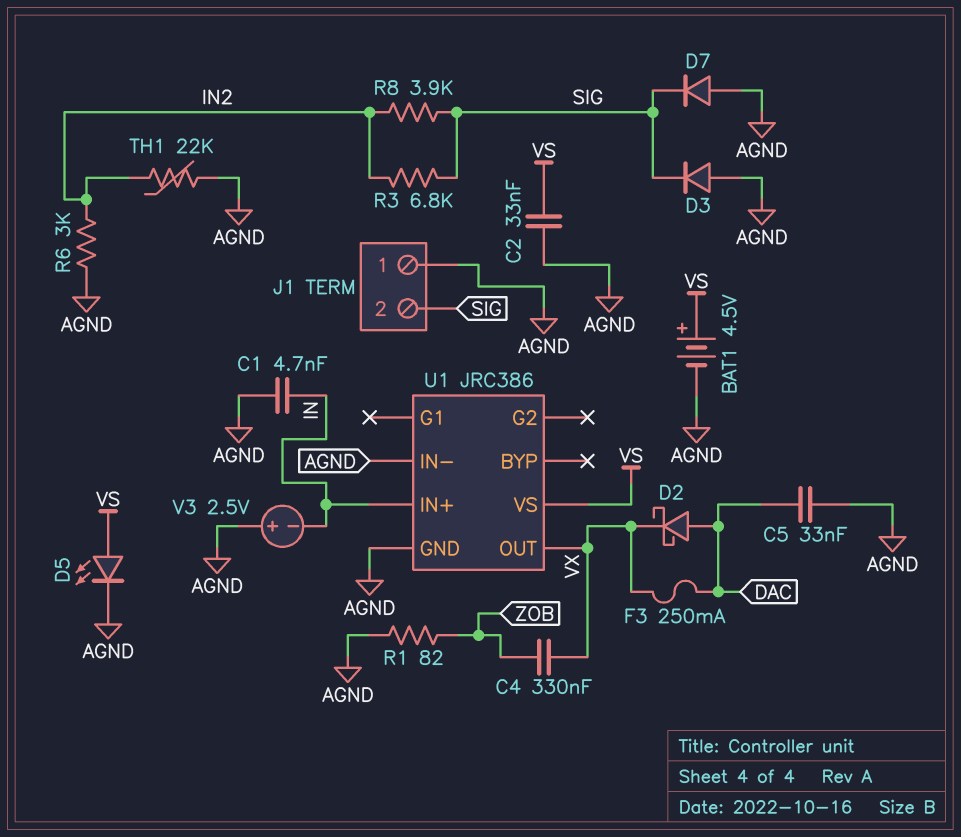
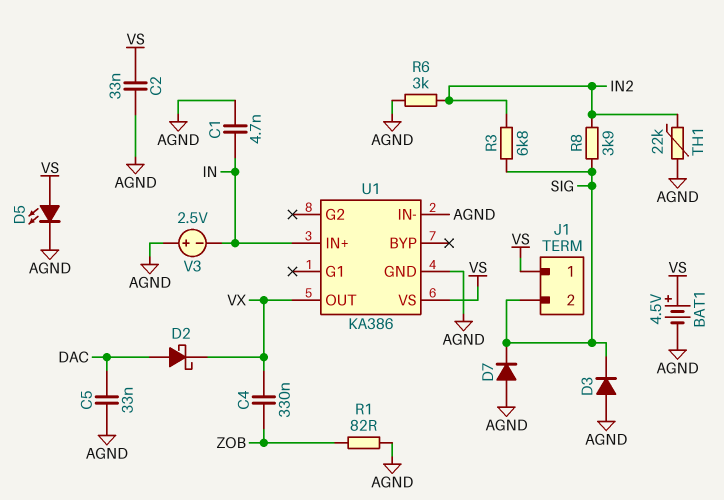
F3: 250mA (DAC, VX) -> none
J1 pin 1: AGND -> VS
U1: JRC386 -> KA386

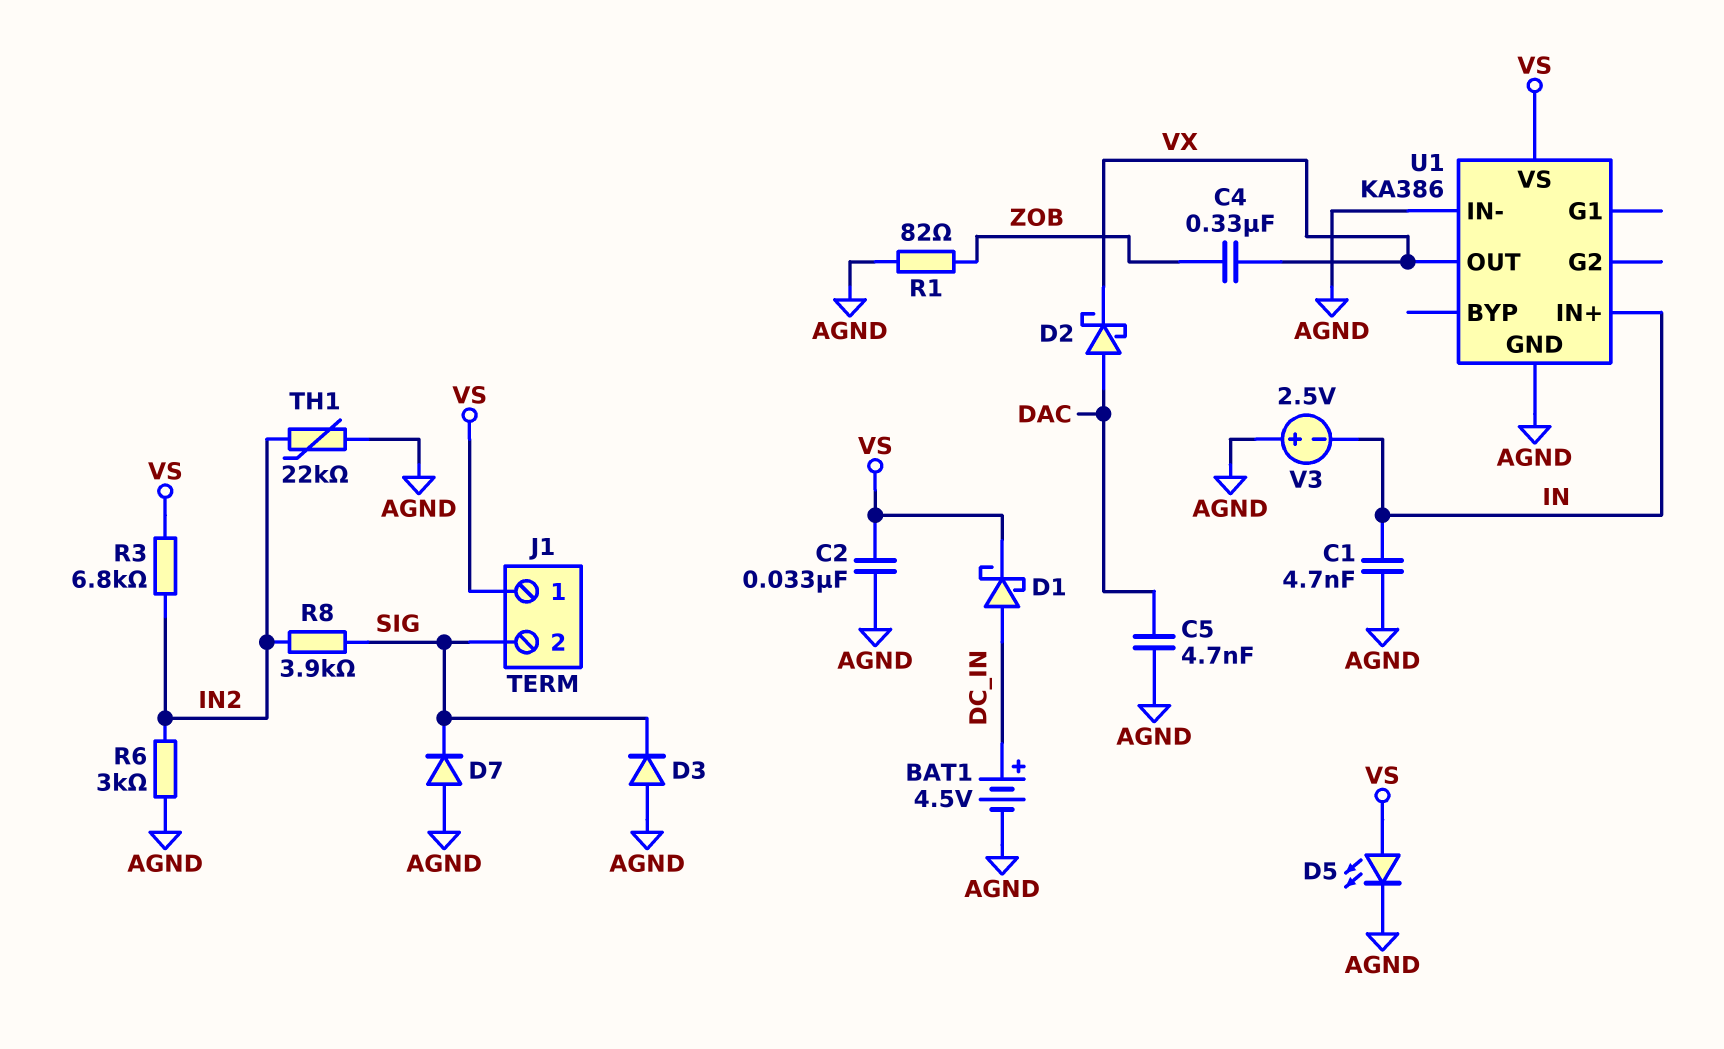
BAT1: 4.5V (plus VS, minus AGND) -> 4.5V (plus DC_IN, minus AGND)
C5: 33nF (AGND, DAC) -> 4.7nF (AGND, DAC)
D1: none -> schottky (A DC_IN, K VS)
R3: 6.8k (IN2, SIG) -> 6.8k (IN2, VS)

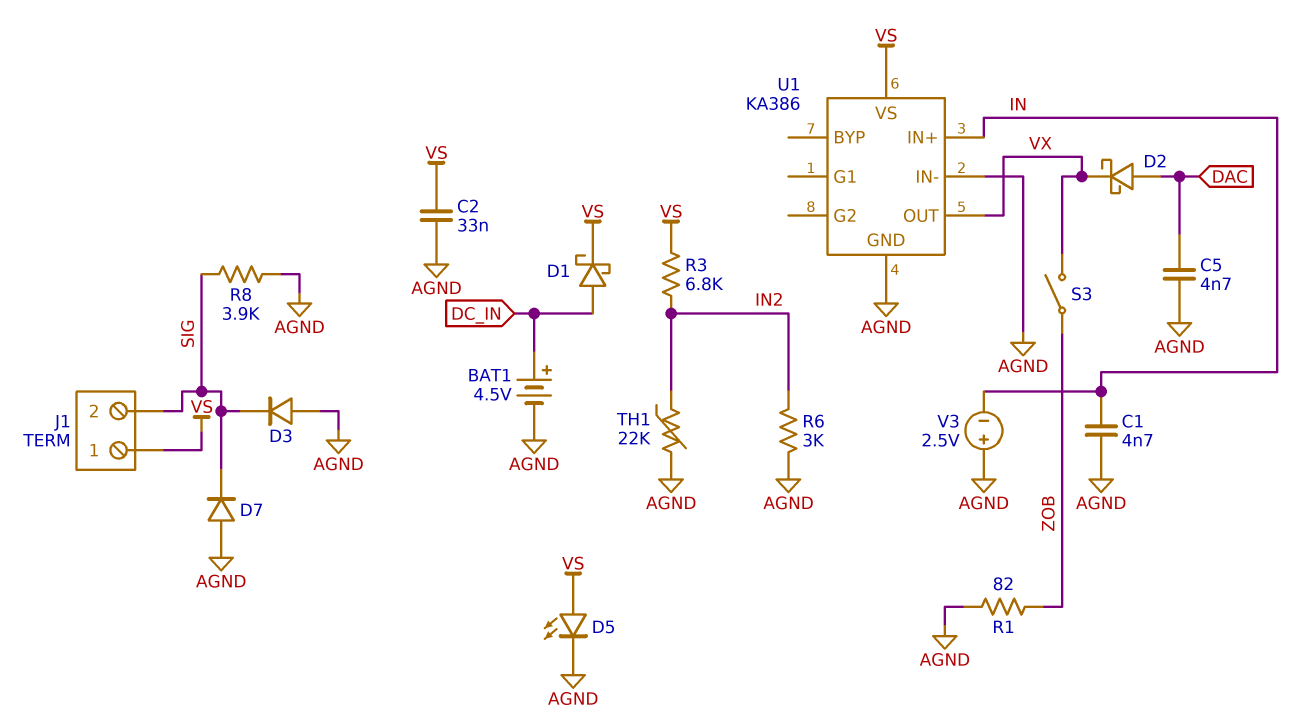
C4: 330nF (VX, ZOB) -> none
R8: 3.9k (IN2, SIG) -> 3.9k (AGND, SIG)
S3: none -> switch (VX, ZOB)

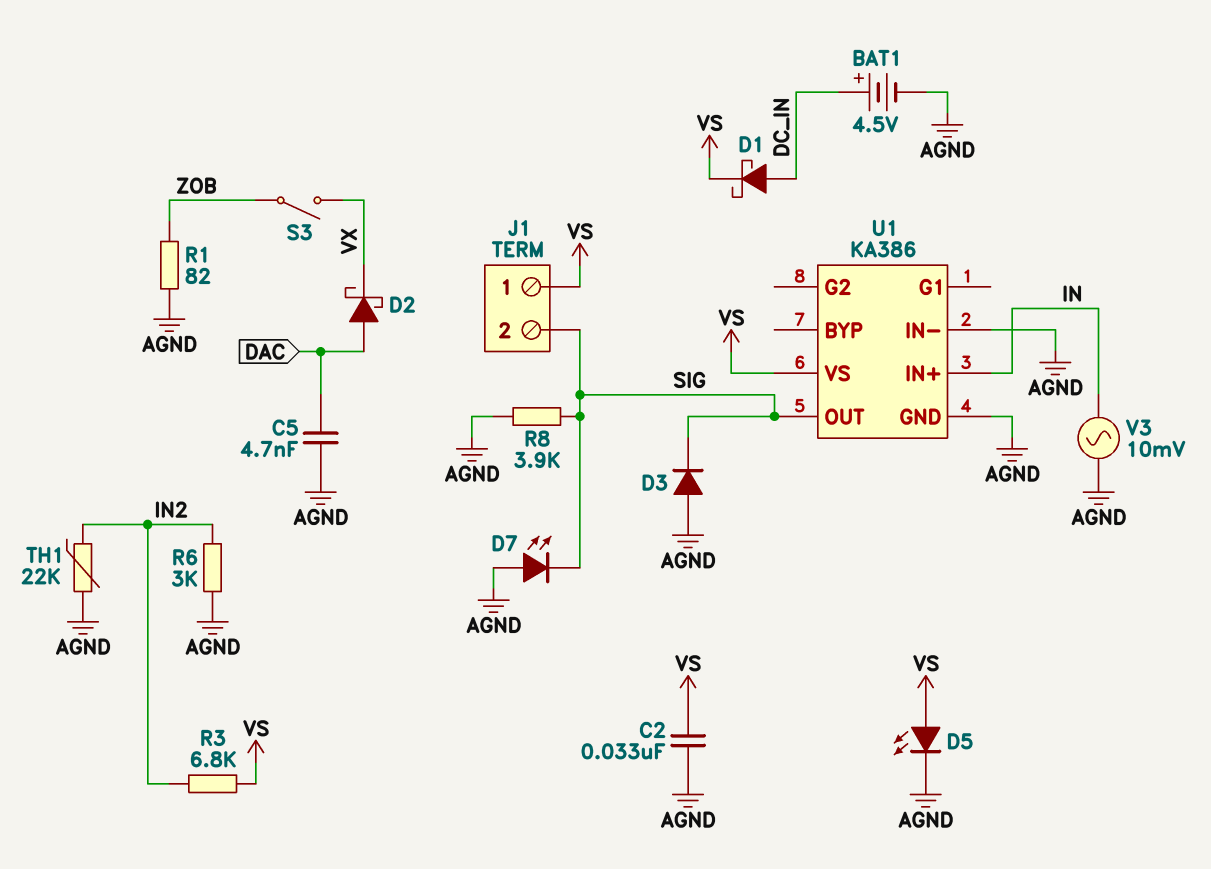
C1: 4.7nF (AGND, IN) -> none
D7: diode (A AGND, K SIG) -> LED (A AGND, K SIG)
U1 pin OUT: VX -> SIG
V3: 2.5V (plus AGND, minus IN) -> AC 10mV (AGND, IN)

